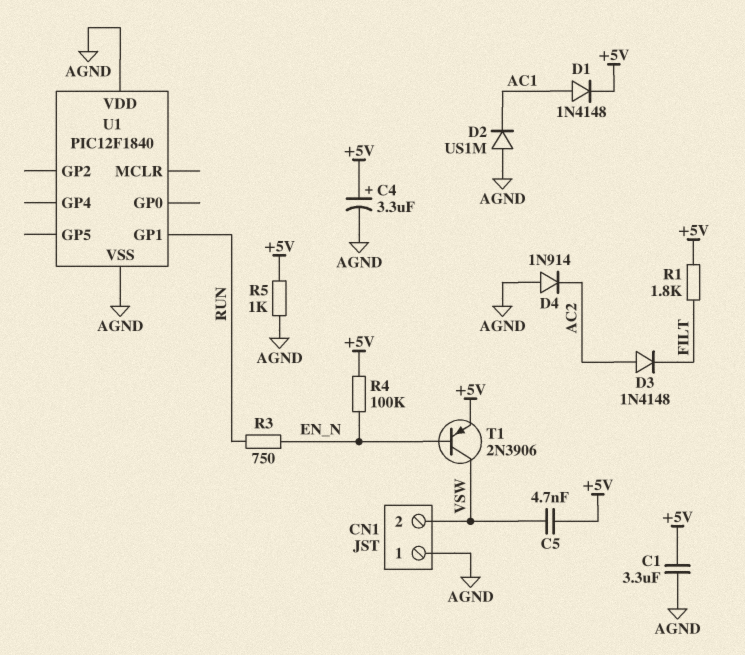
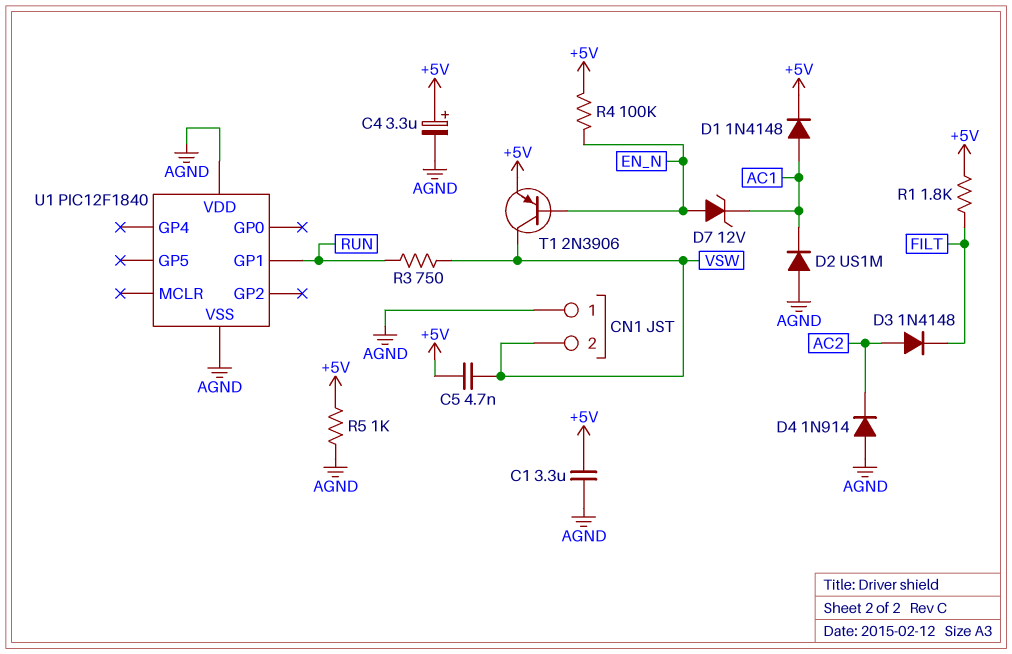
D7: none -> zener 12V (A EN_N, K AC1)
R3: 750 (EN_N, RUN) -> 750 (RUN, VSW)

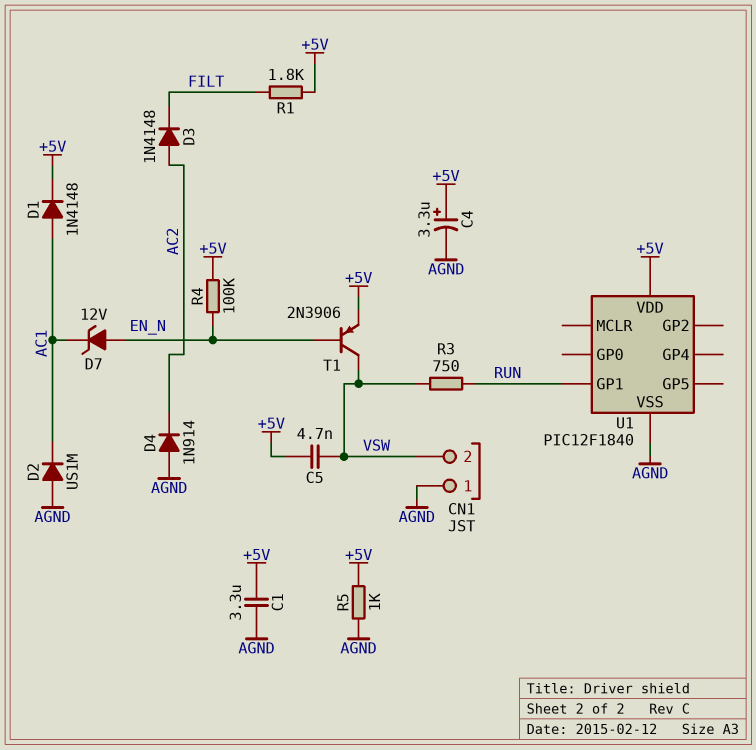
U1 pin VDD: AGND -> +5V

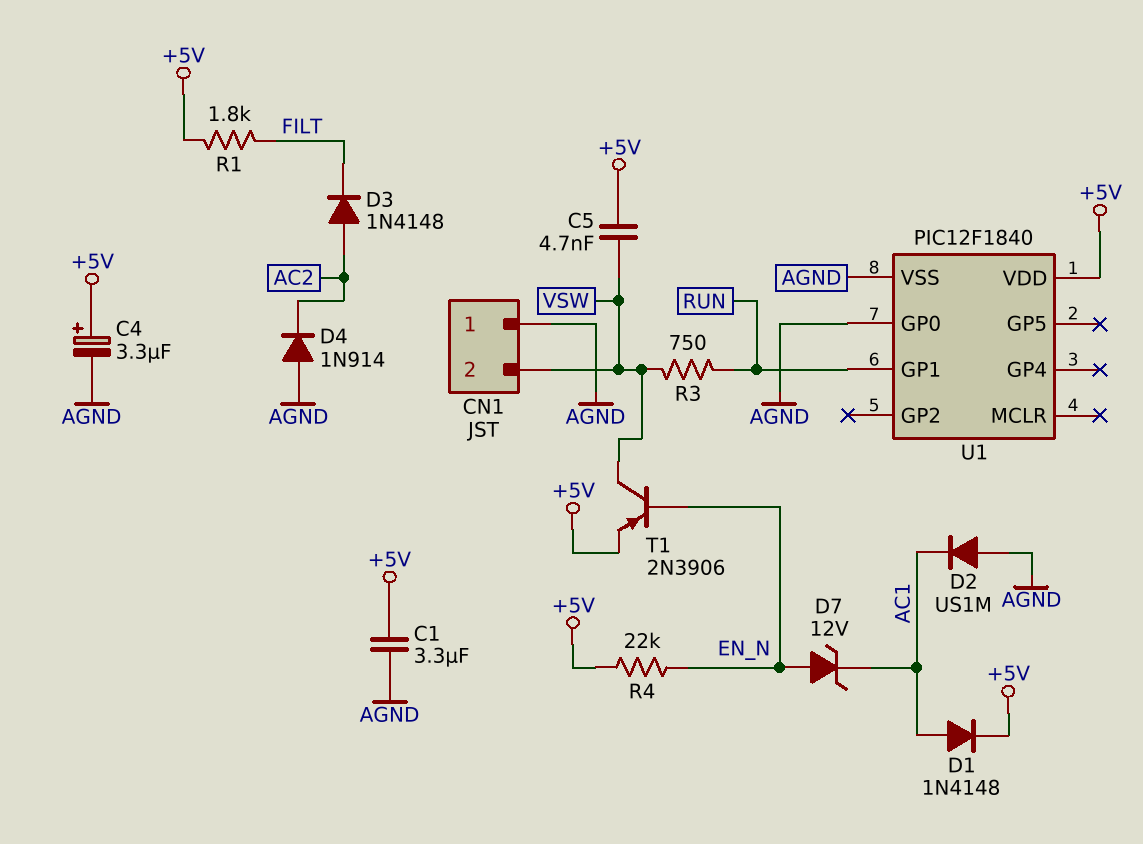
R4: 100k (+5V, EN_N) -> 22k (+5V, EN_N)
R5: 1k (+5V, AGND) -> none
U1 pin GP0: none -> AGND

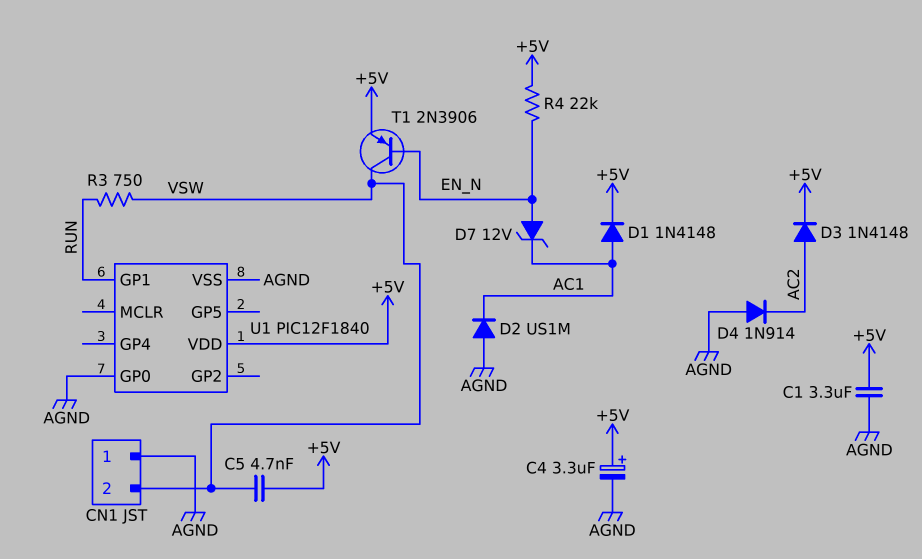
D3: diode 1N4148 (A AC2, K FILT) -> diode 1N4148 (A AC2, K +5V)
R1: 1.8k (+5V, FILT) -> none

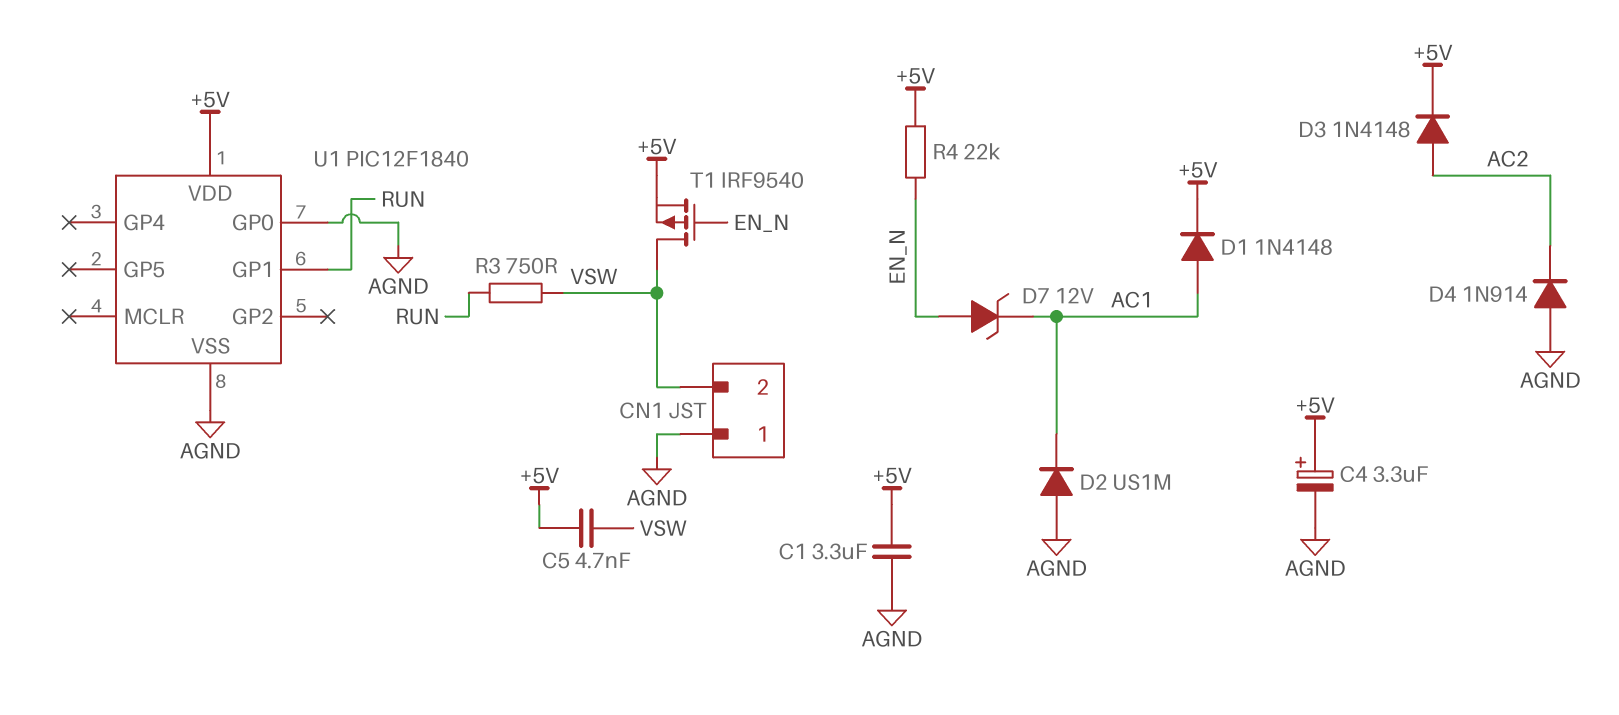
T1: PNP 2N3906 (B EN_N, C VSW, E +5V) -> PMOS IRF9540 (G EN_N, D VSW, S +5V)

